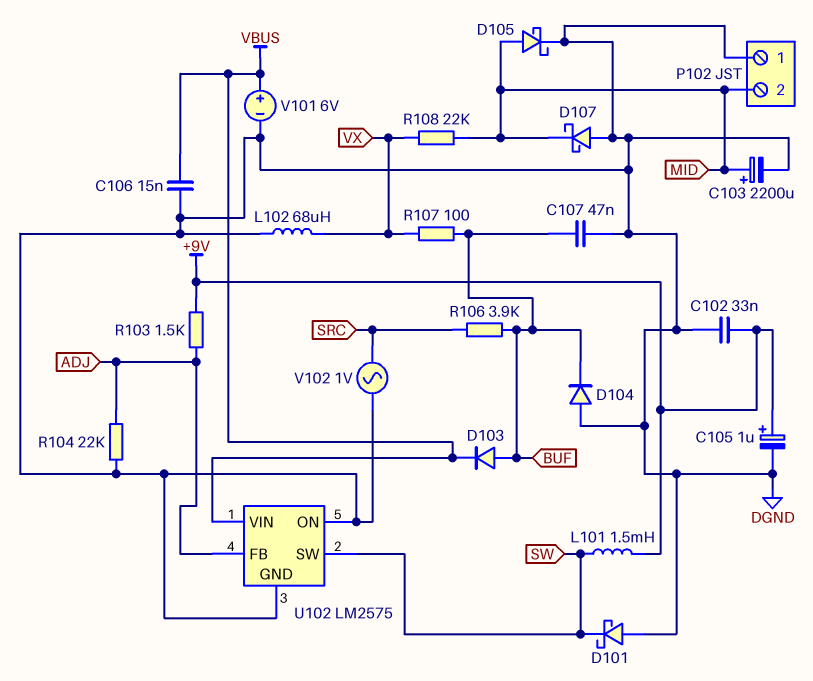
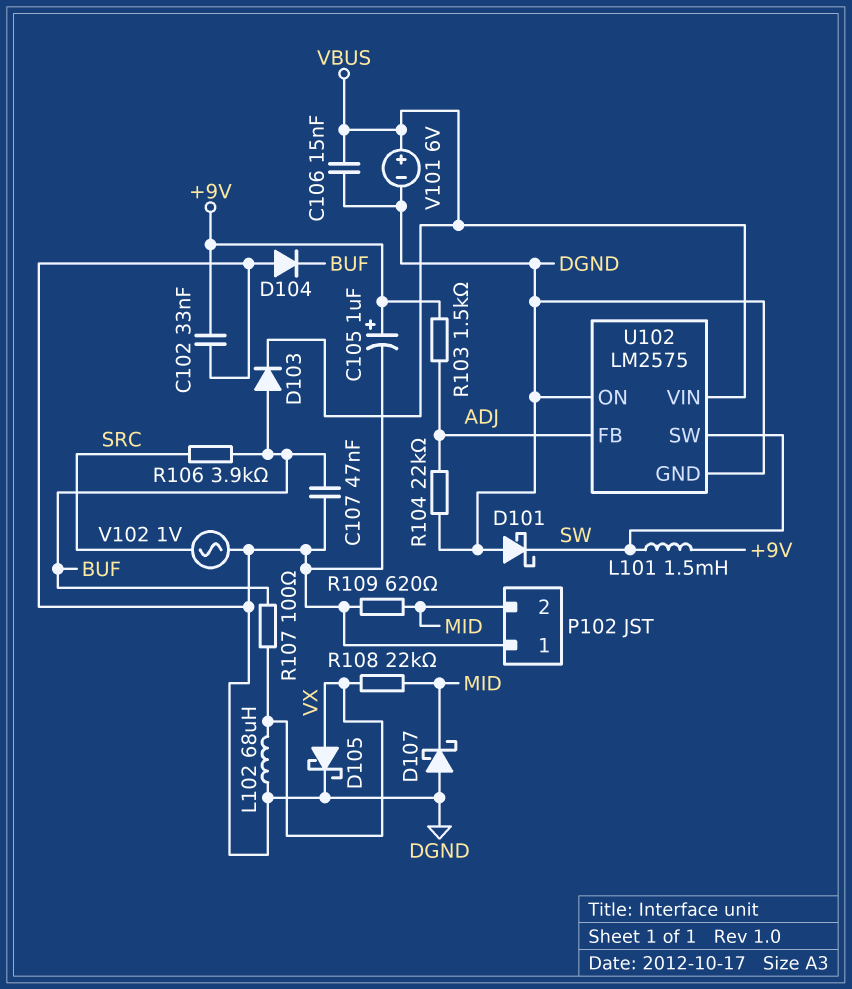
C103: 2200uF (plus MID, minus DGND) -> none
D105: schottky (A MID, K DGND) -> schottky (A VX, K DGND)
R109: none -> 620 (DGND, MID)

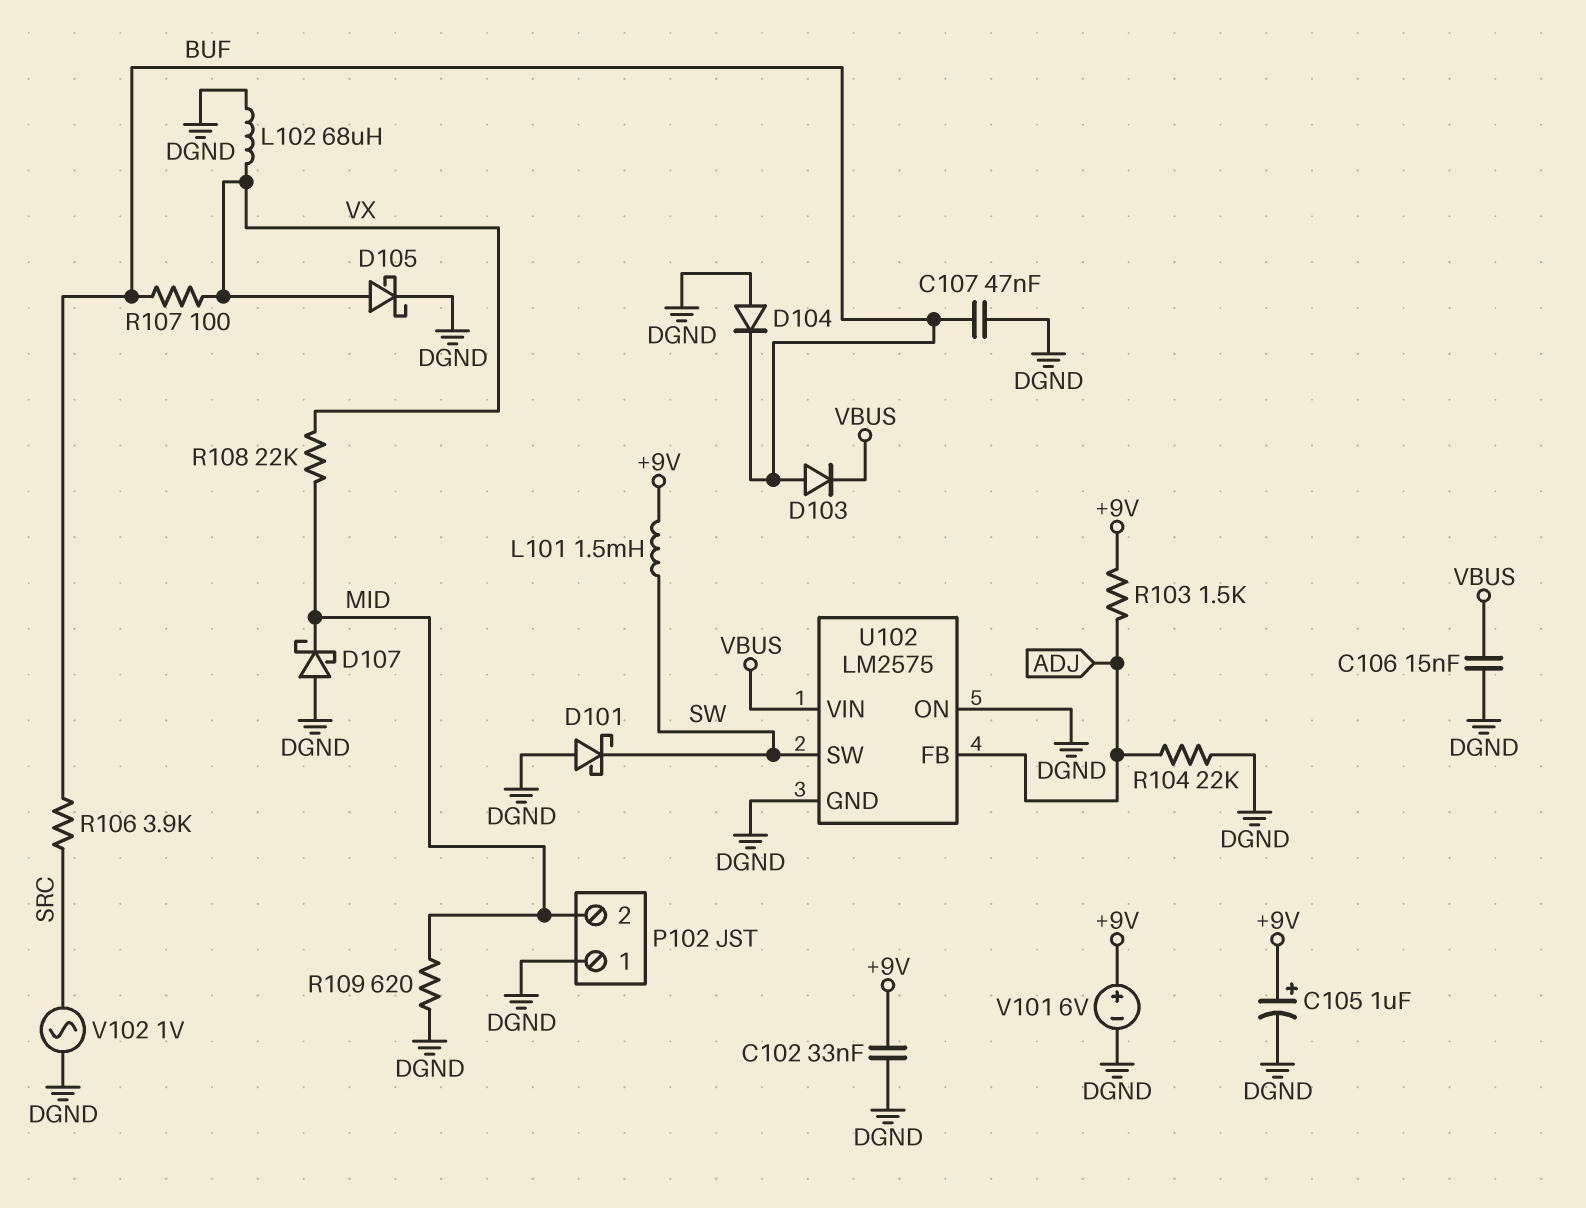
V101: 6V (plus VBUS, minus DGND) -> 6V (plus +9V, minus DGND)

